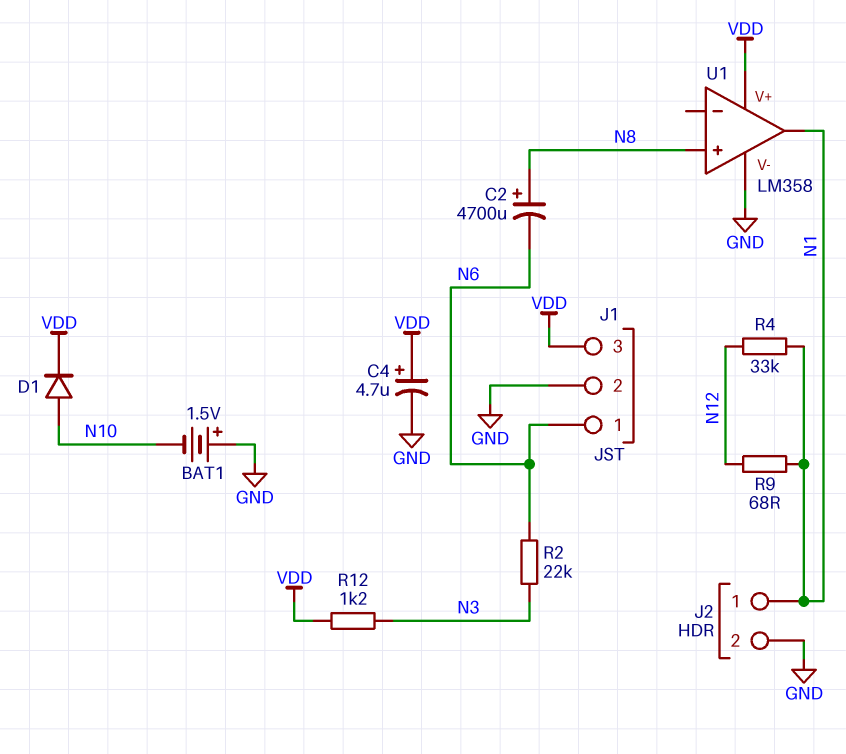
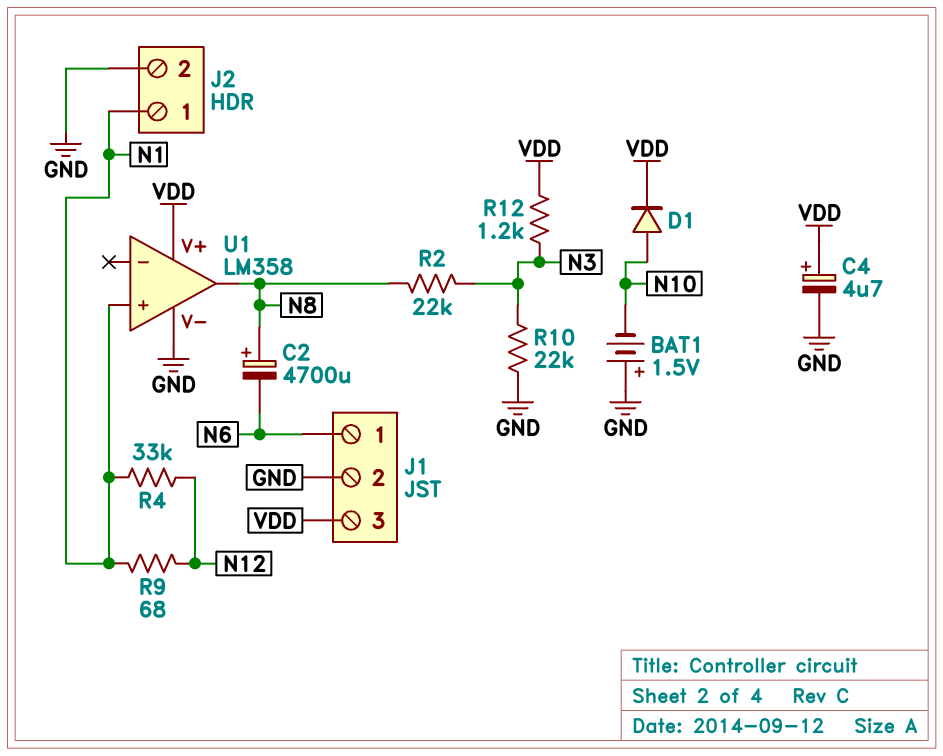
R2: 22k (N3, N6) -> 22k (N3, N8)
R10: none -> 22k (GND, N3)
U1 pin in+: N8 -> N1
U1 pin out: N1 -> N8

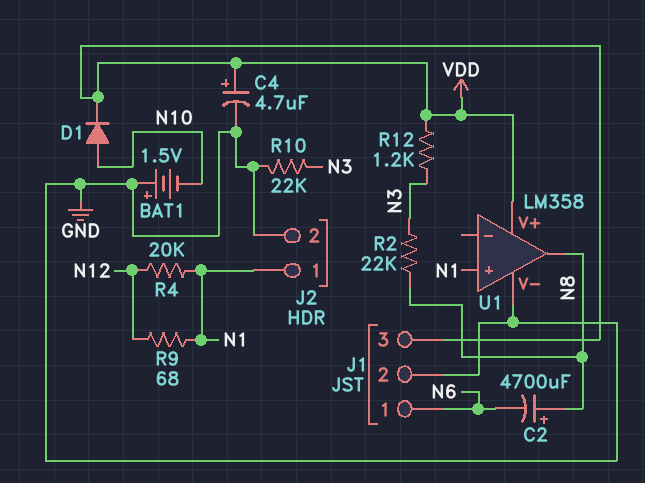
R4: 33k (N1, N12) -> 20k (N1, N12)

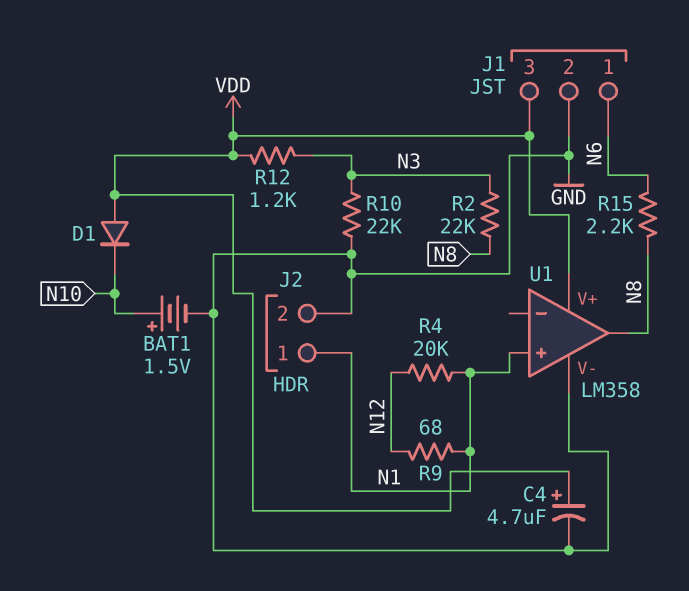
BAT1: 1.5V (plus GND, minus N10) -> 1.5V (plus N10, minus GND)
C2: 4700uF (plus N8, minus N6) -> none
D1: diode (A N10, K VDD) -> diode (A VDD, K N10)
R15: none -> 2.2k (N6, N8)

